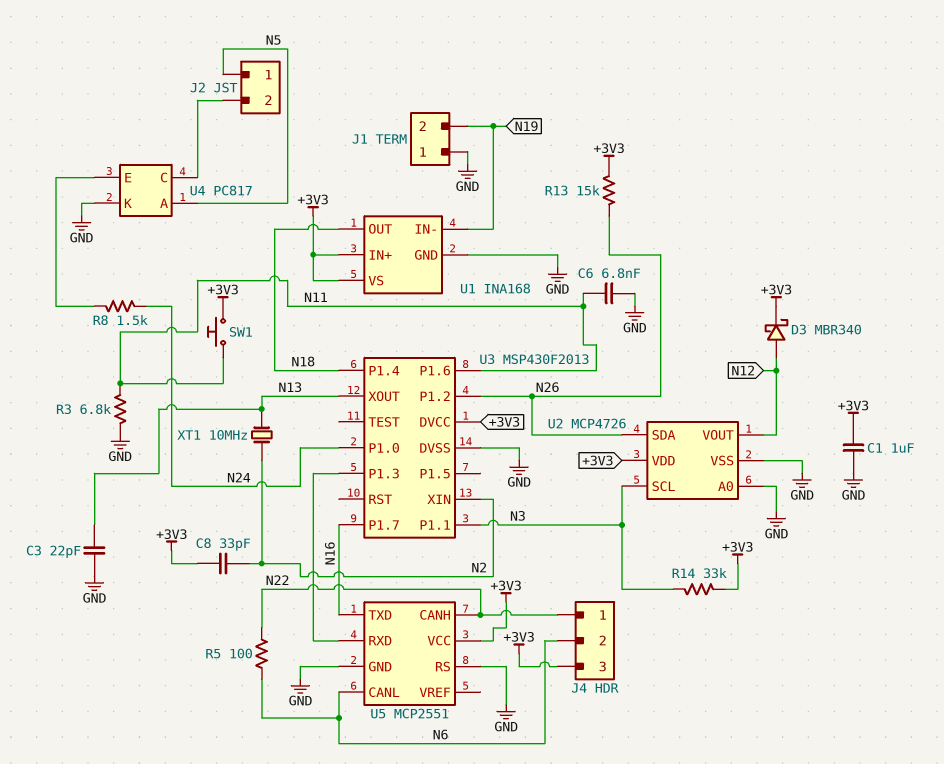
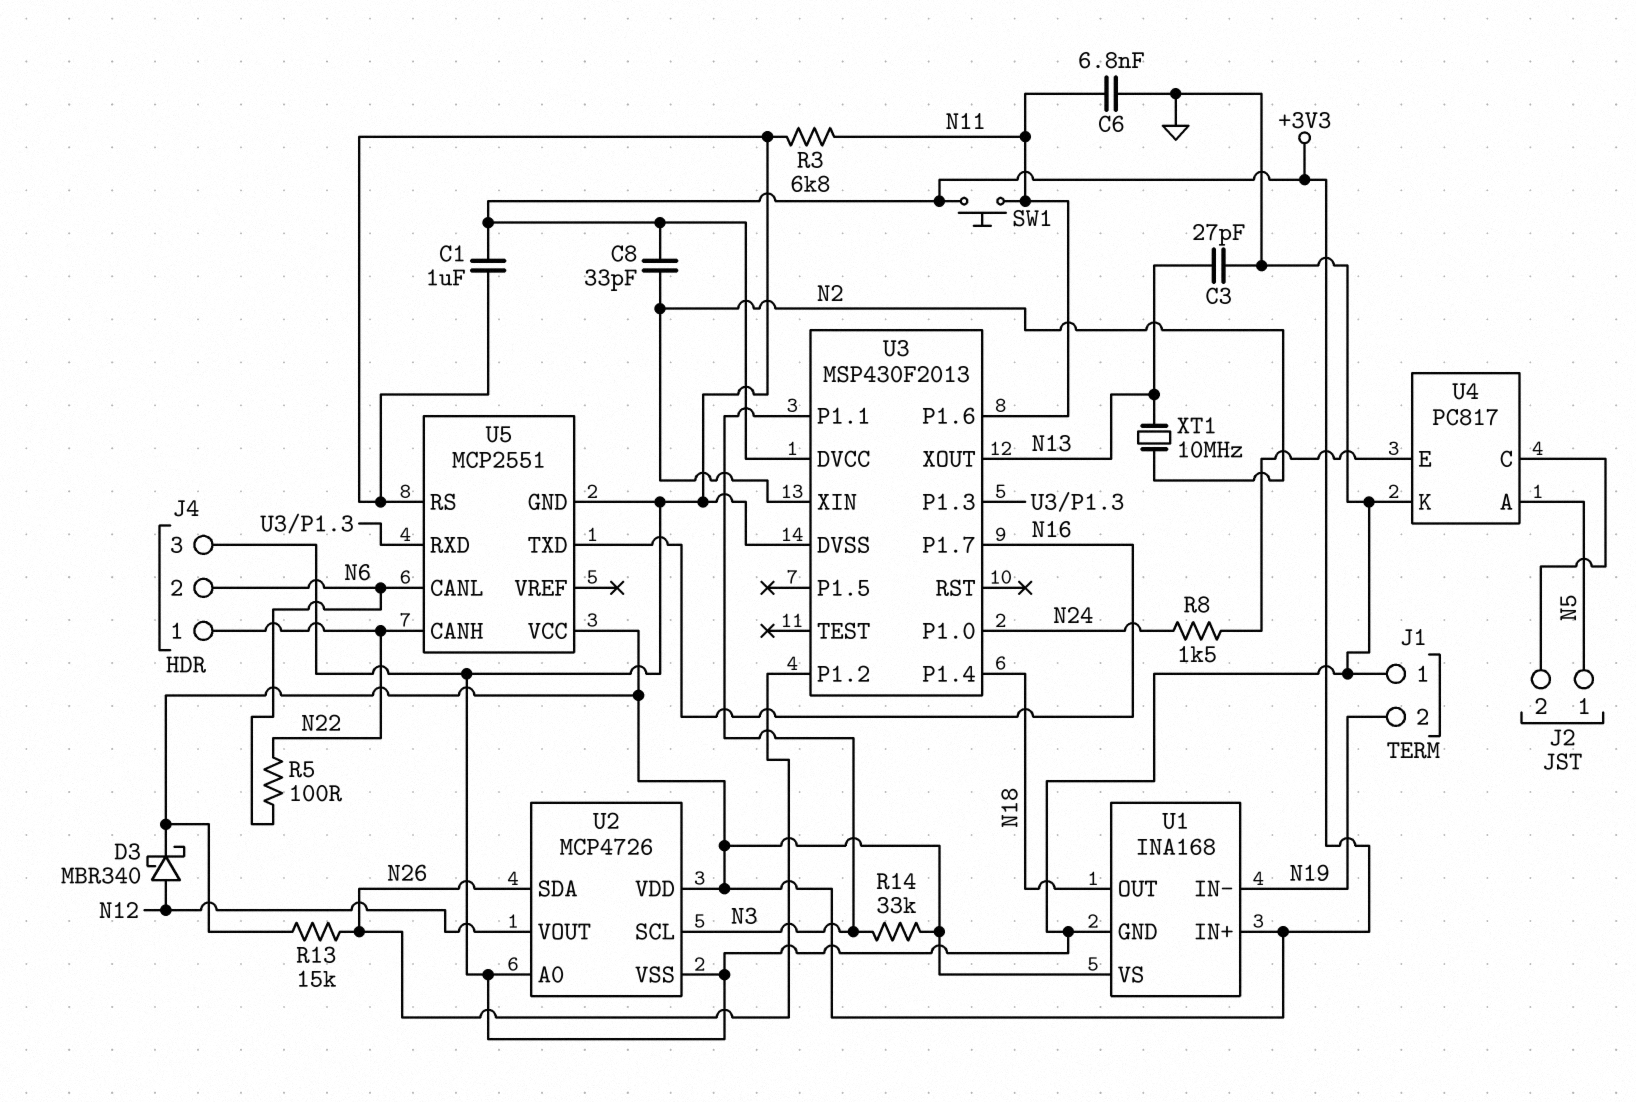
C3: 22pF (GND, N13) -> 27pF (GND, N13)
J4 pin 3: +3V3 -> GND

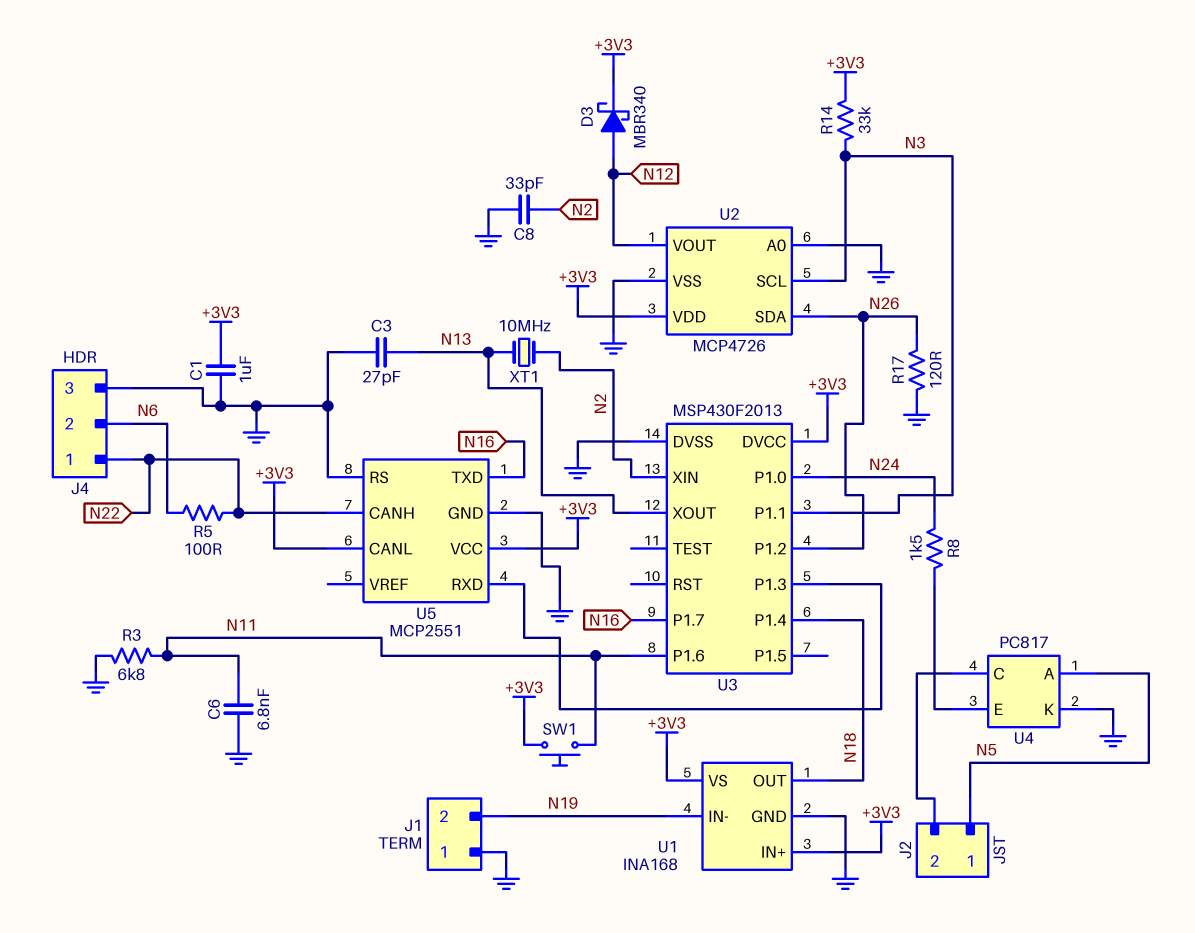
C8: 33pF (+3V3, N2) -> 33pF (GND, N2)
R13: 15k (+3V3, N26) -> none
R17: none -> 120 (GND, N26)
U5 pin CANL: N6 -> +3V3

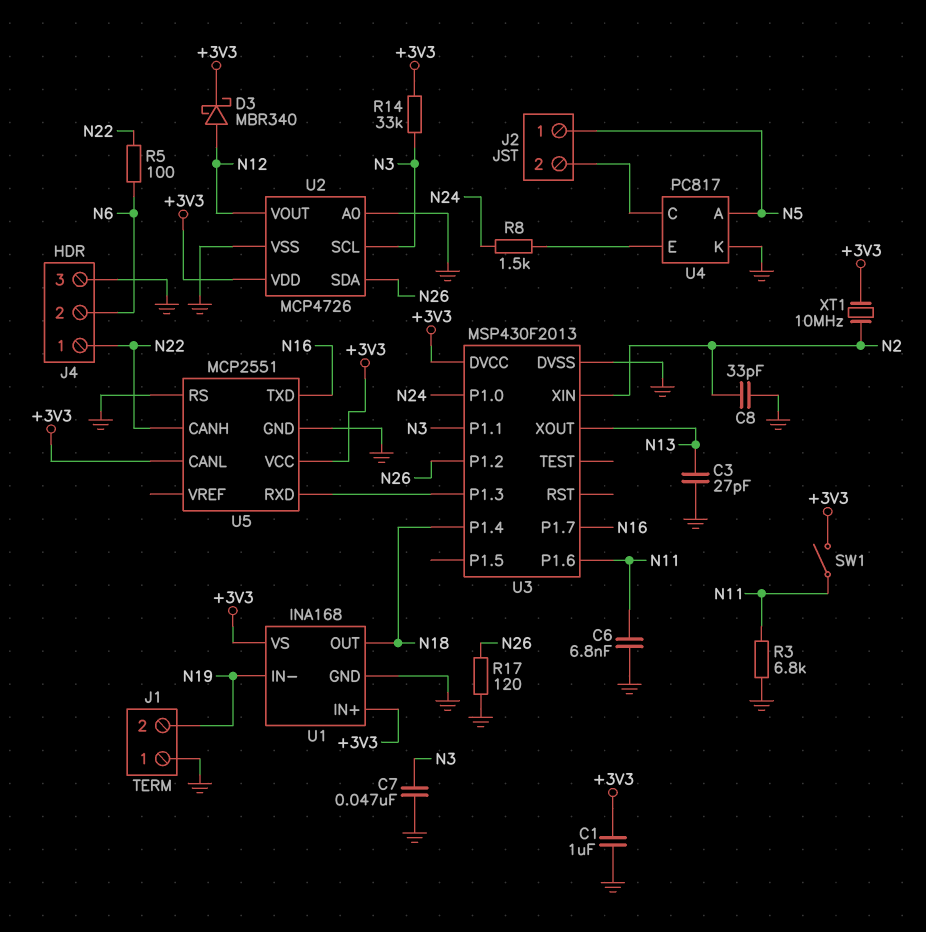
C7: none -> 47nF (GND, N3)
SW1: button (+3V3, N11) -> switch (+3V3, N11)
XT1: 10MHz (N2, N13) -> 10MHz (+3V3, N2)

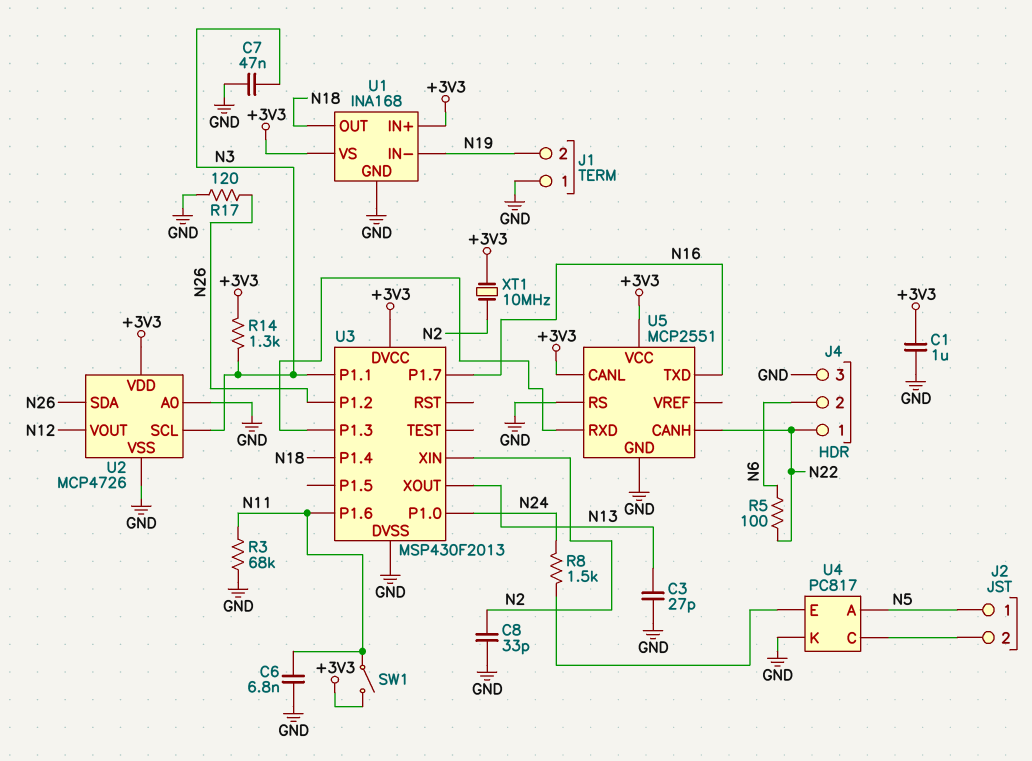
D3: schottky MBR340 (A N12, K +3V3) -> none
R3: 6.8k (GND, N11) -> 68k (GND, N11)
R14: 33k (+3V3, N3) -> 1.3k (+3V3, N3)

